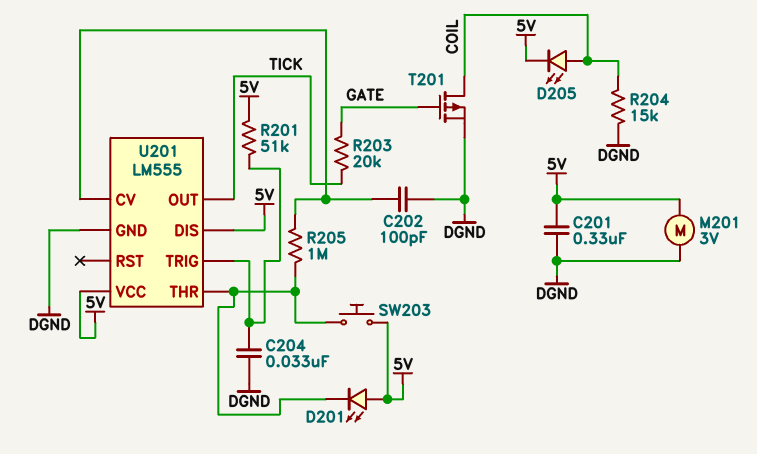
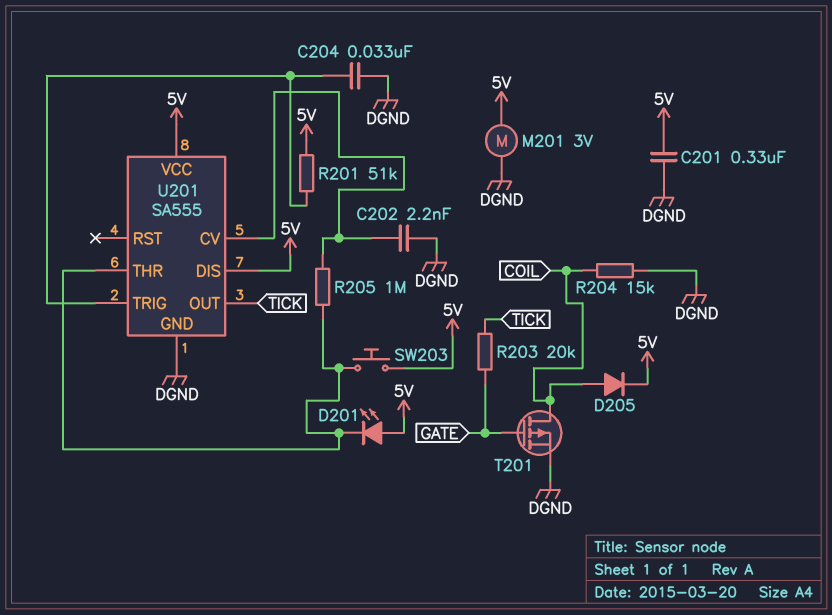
C202: 100pF (DGND, U201/CV) -> 2.2nF (DGND, U201/CV)
D205: LED (A COIL, K 5V) -> diode (A COIL, K 5V)
U201: LM555 -> SA555

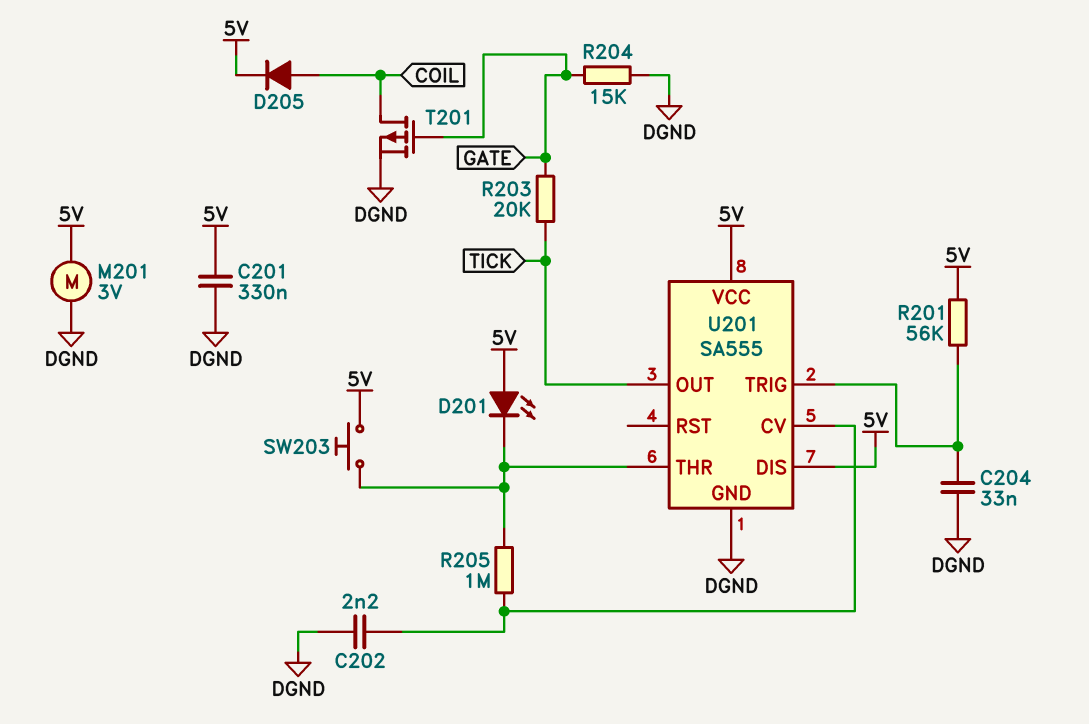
R201: 51k (5V, U201/TRIG) -> 56k (5V, U201/TRIG)
R204: 15k (COIL, DGND) -> 15k (DGND, GATE)

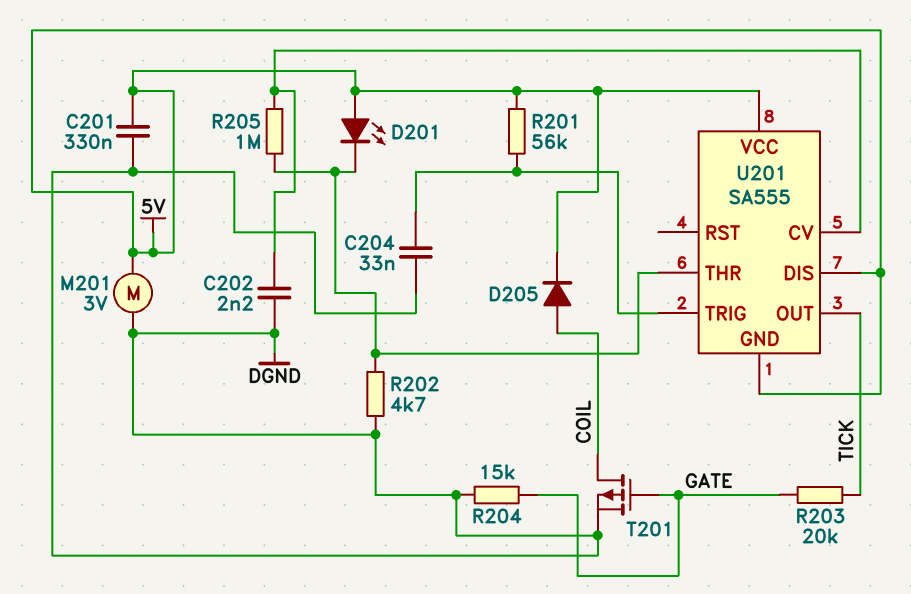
R202: none -> 4.7k (DGND, U201/THR)
SW203: button (5V, U201/THR) -> none
U201 pin GND: DGND -> 5V

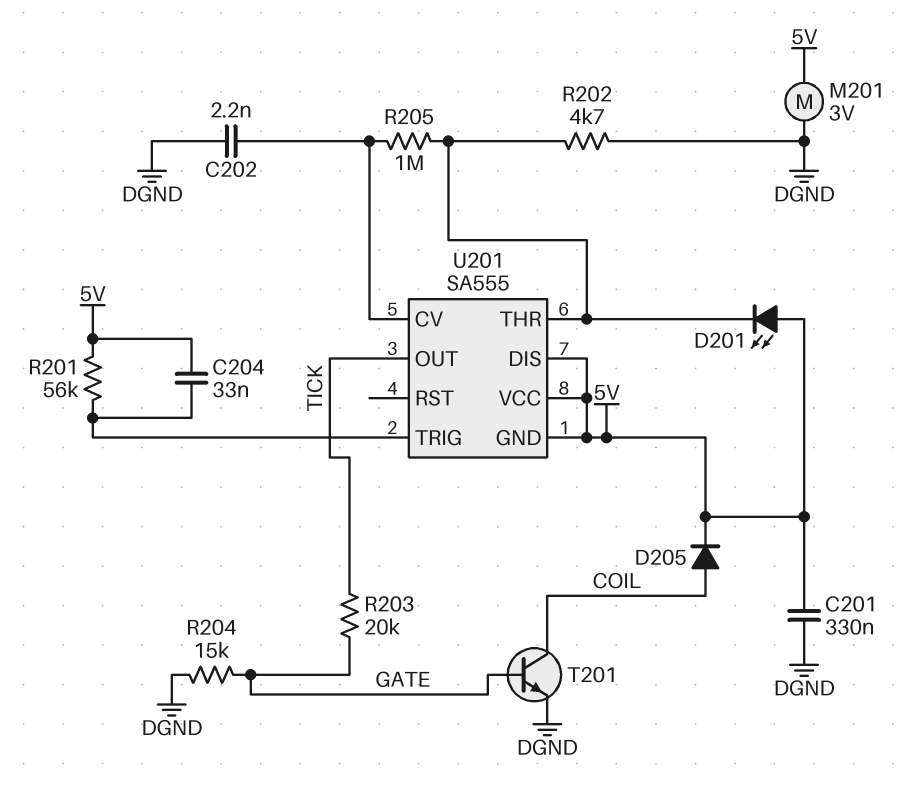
C204: 33nF (DGND, U201/TRIG) -> 33nF (5V, U201/TRIG)
T201: PMOS (G GATE, D COIL, S DGND) -> NPN (B GATE, C COIL, E DGND)

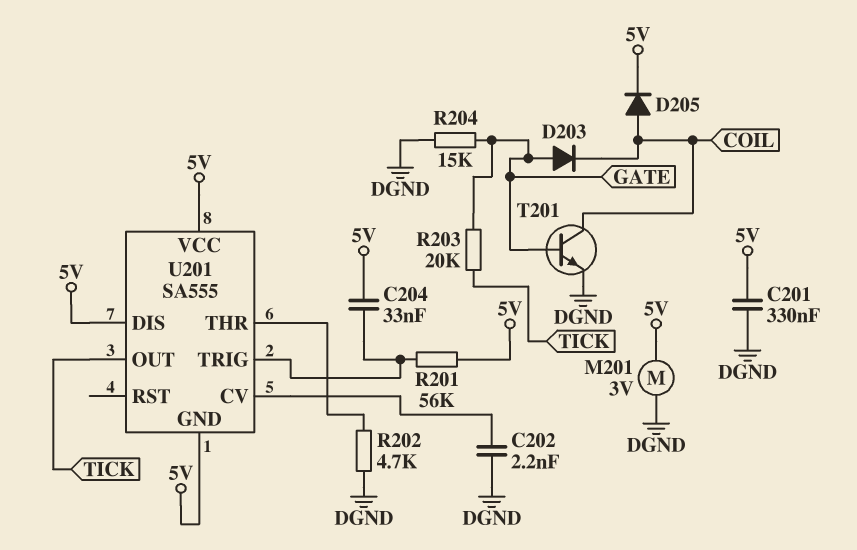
D201: LED (A 5V, K U201/THR) -> none
D203: none -> diode (A GATE, K COIL)
R205: 1M (U201/CV, U201/THR) -> none

